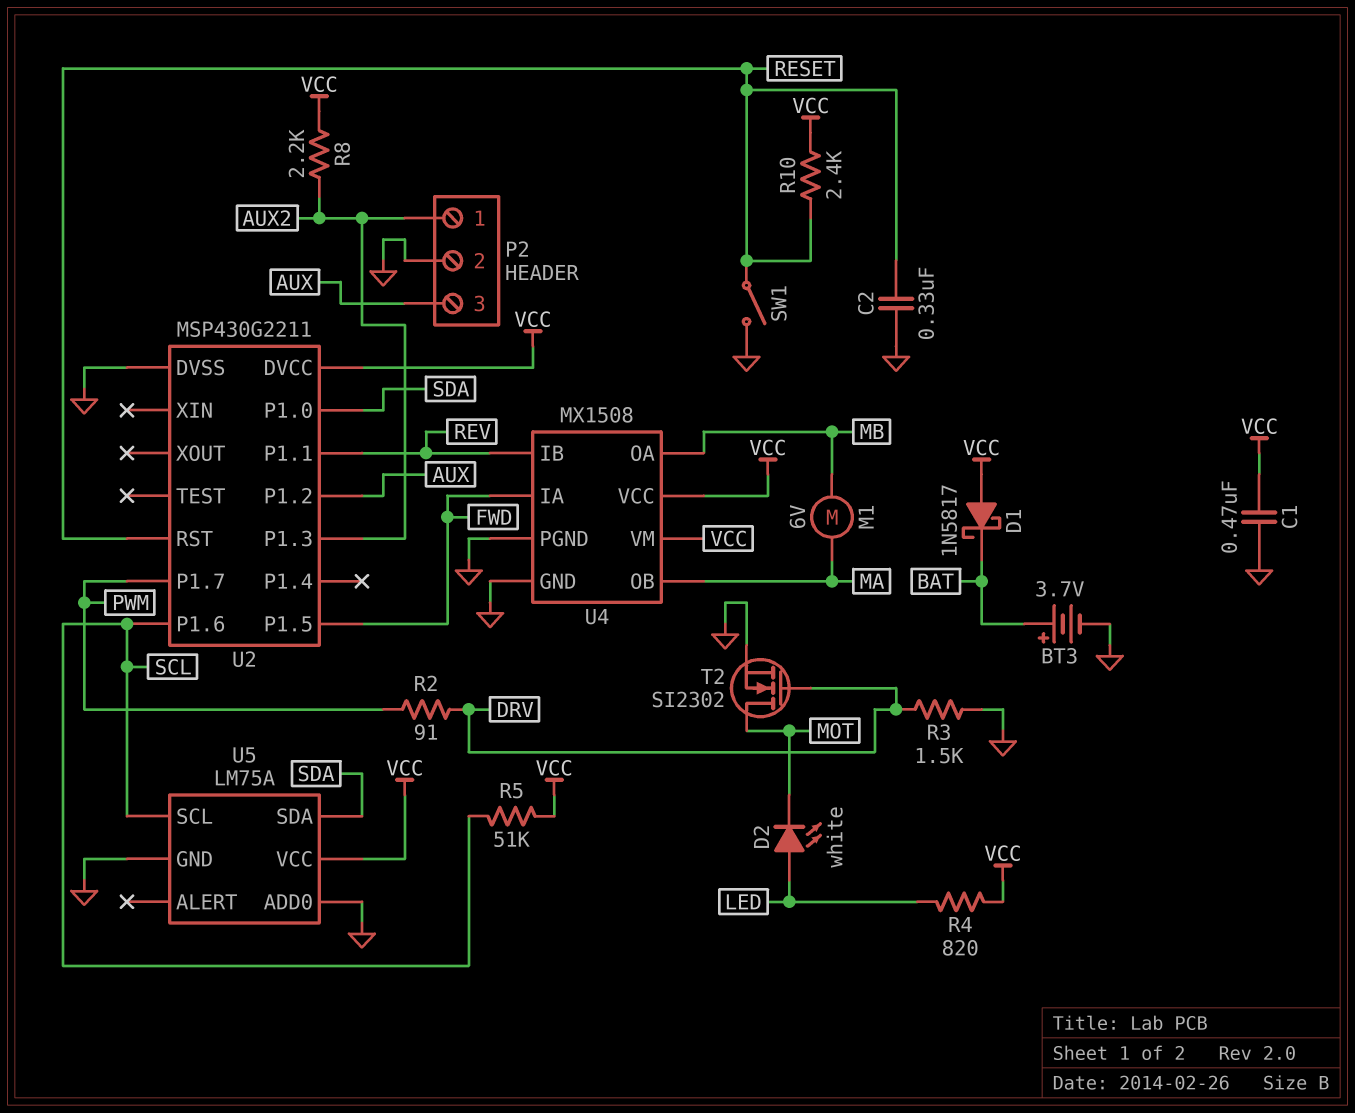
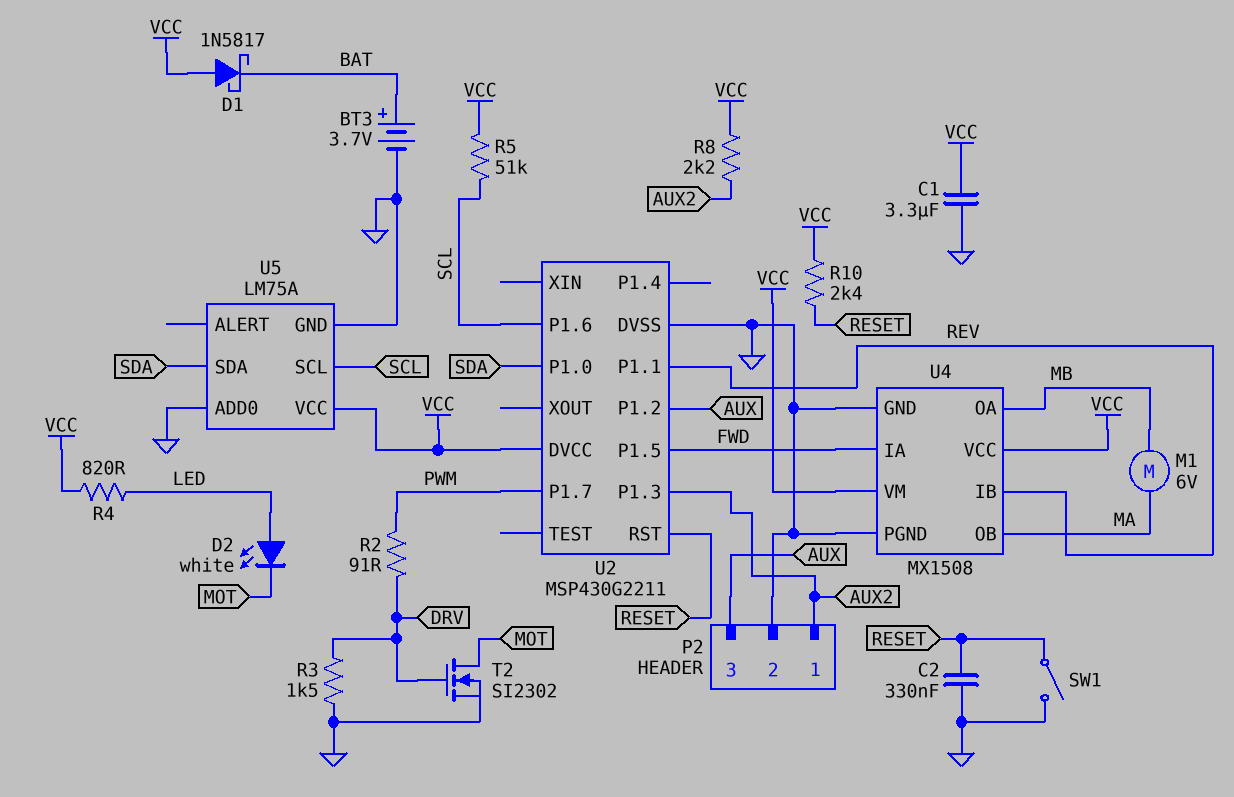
C1: 470nF (GND, VCC) -> 3.3uF (GND, VCC)

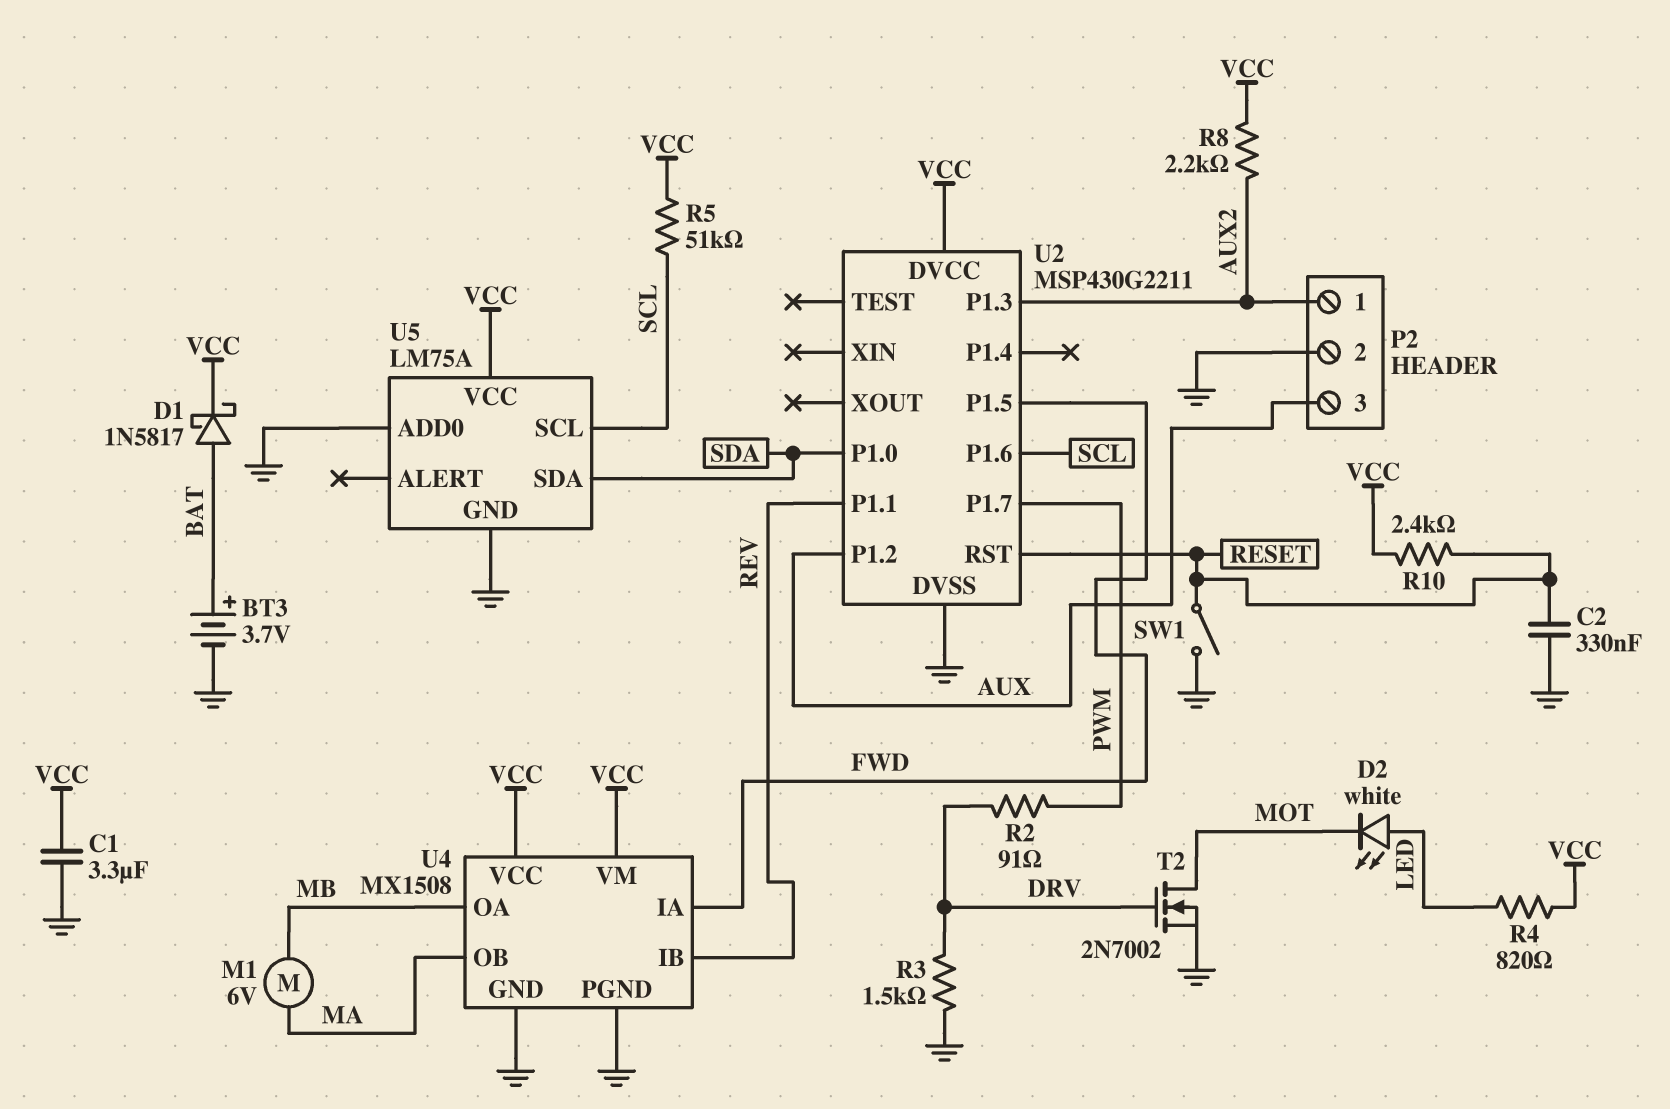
D1: schottky 1N5817 (A VCC, K BAT) -> schottky 1N5817 (A BAT, K VCC)
T2: NMOS SI2302 (G DRV, D MOT, S GND) -> NMOS 2N7002 (G DRV, D MOT, S GND)

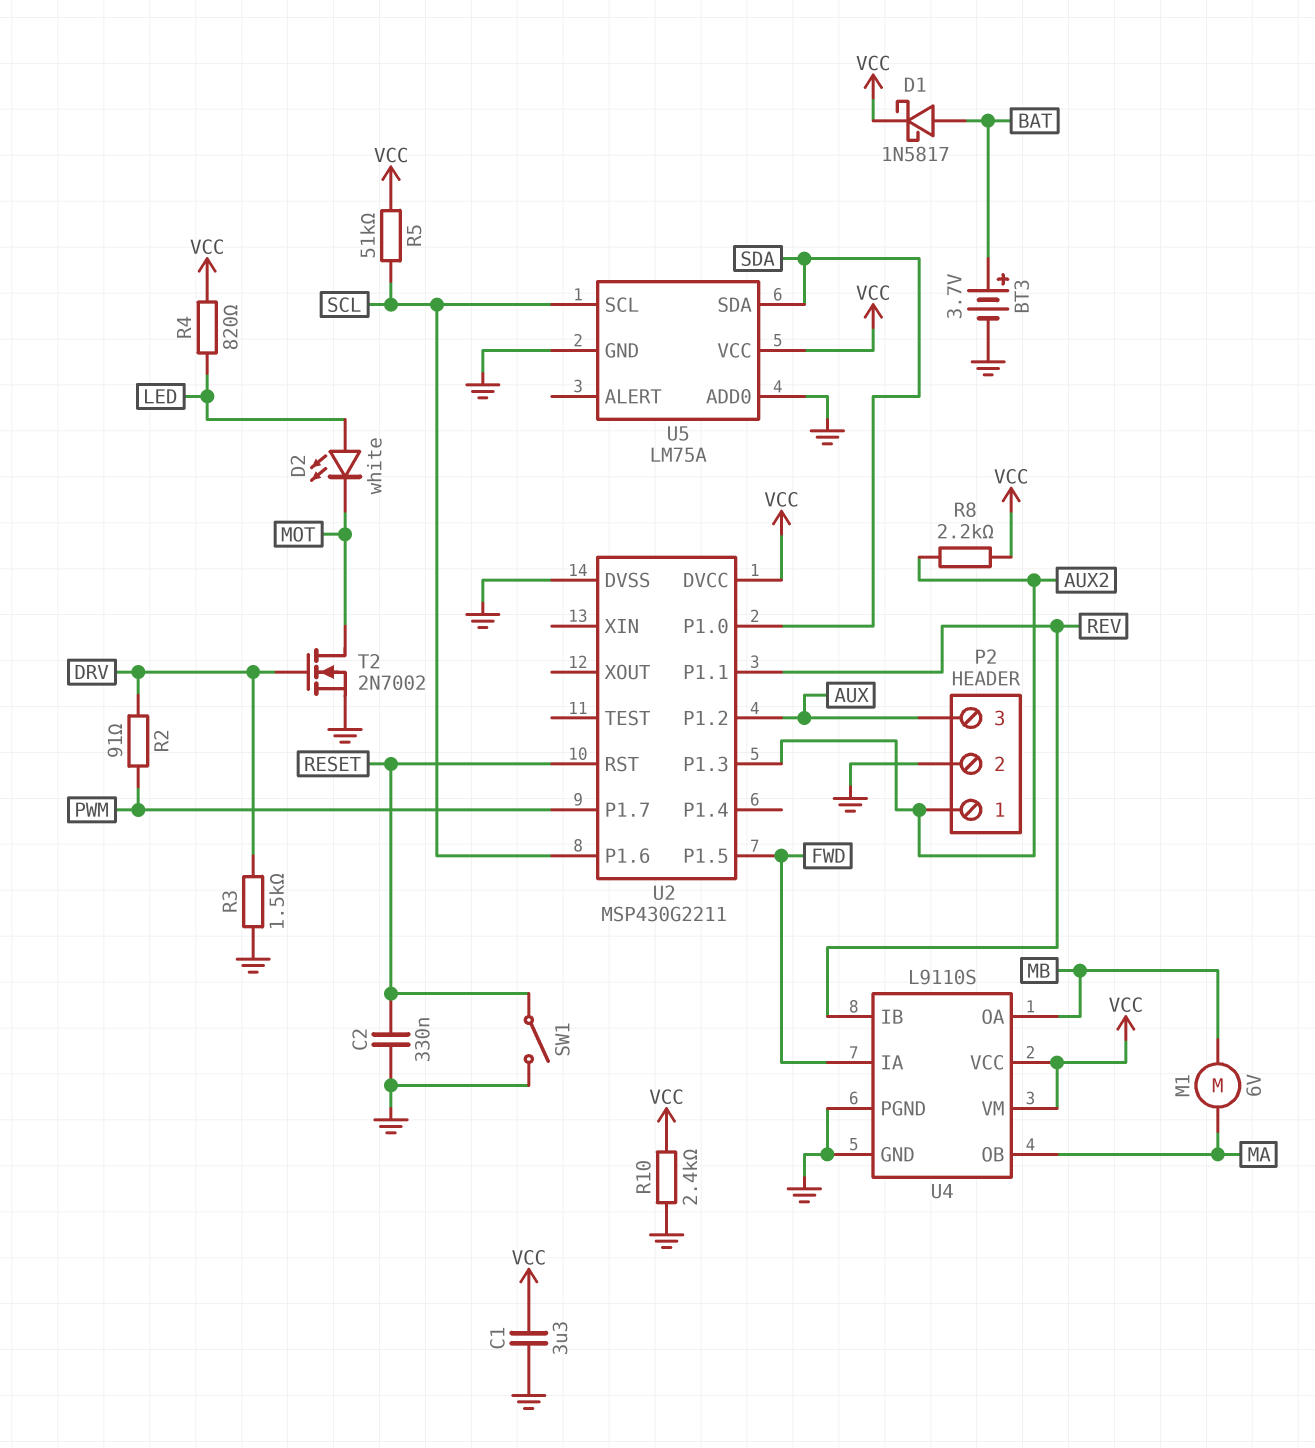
R10: 2.4k (RESET, VCC) -> 2.4k (GND, VCC)
U4: MX1508 -> L9110S

